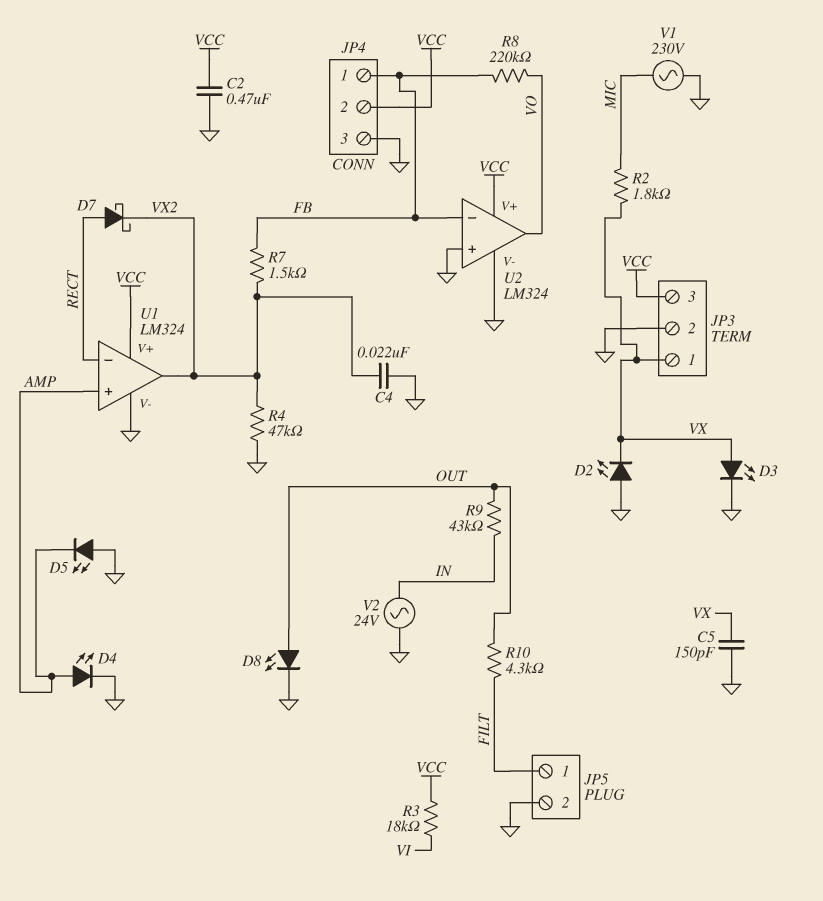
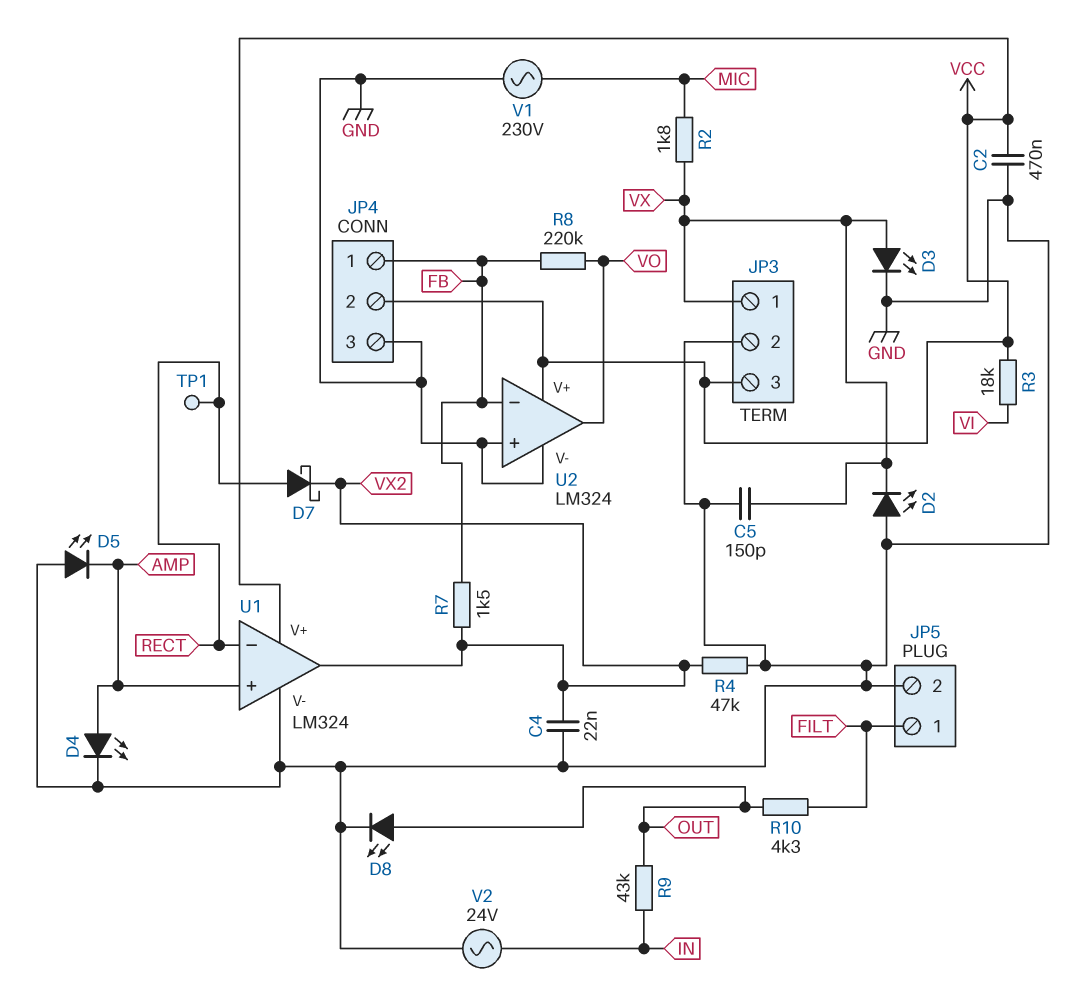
TP1: none -> test point (RECT)

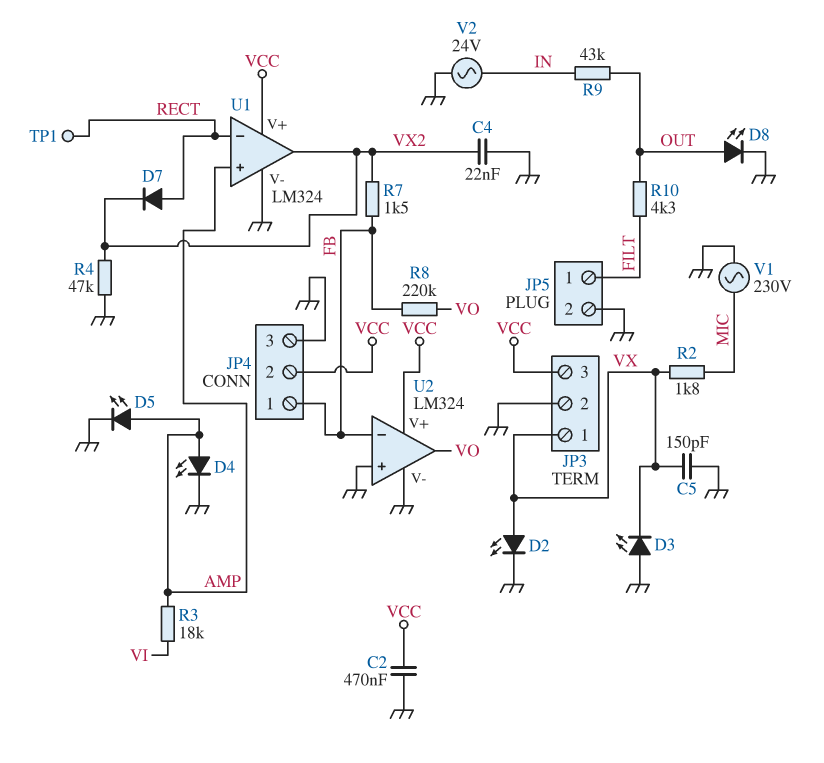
D2: LED (A GND, K VX) -> LED (A VX, K GND)
D3: LED (A VX, K GND) -> LED (A GND, K VX)
D5: LED (A GND, K AMP) -> LED (A AMP, K GND)
D7: schottky (A RECT, K VX2) -> diode (A RECT, K VX2)
R3: 18k (VCC, VI) -> 18k (AMP, VI)

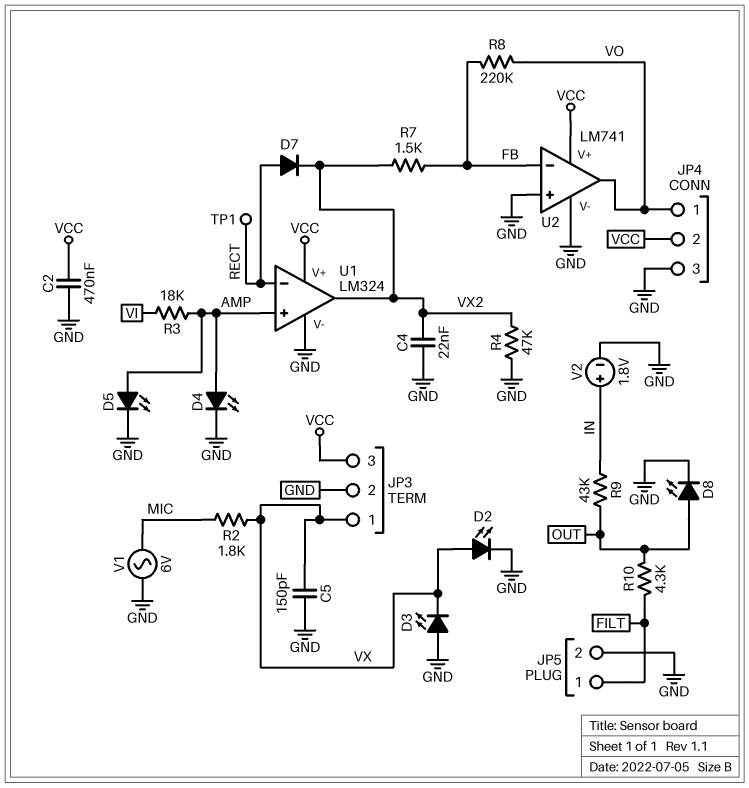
JP4 pin 1: FB -> VO
U2: LM324 -> LM741
V1: AC 230V (GND, MIC) -> AC 6V (GND, MIC)
V2: AC 24V (GND, IN) -> 1.8V (plus IN, minus GND)

